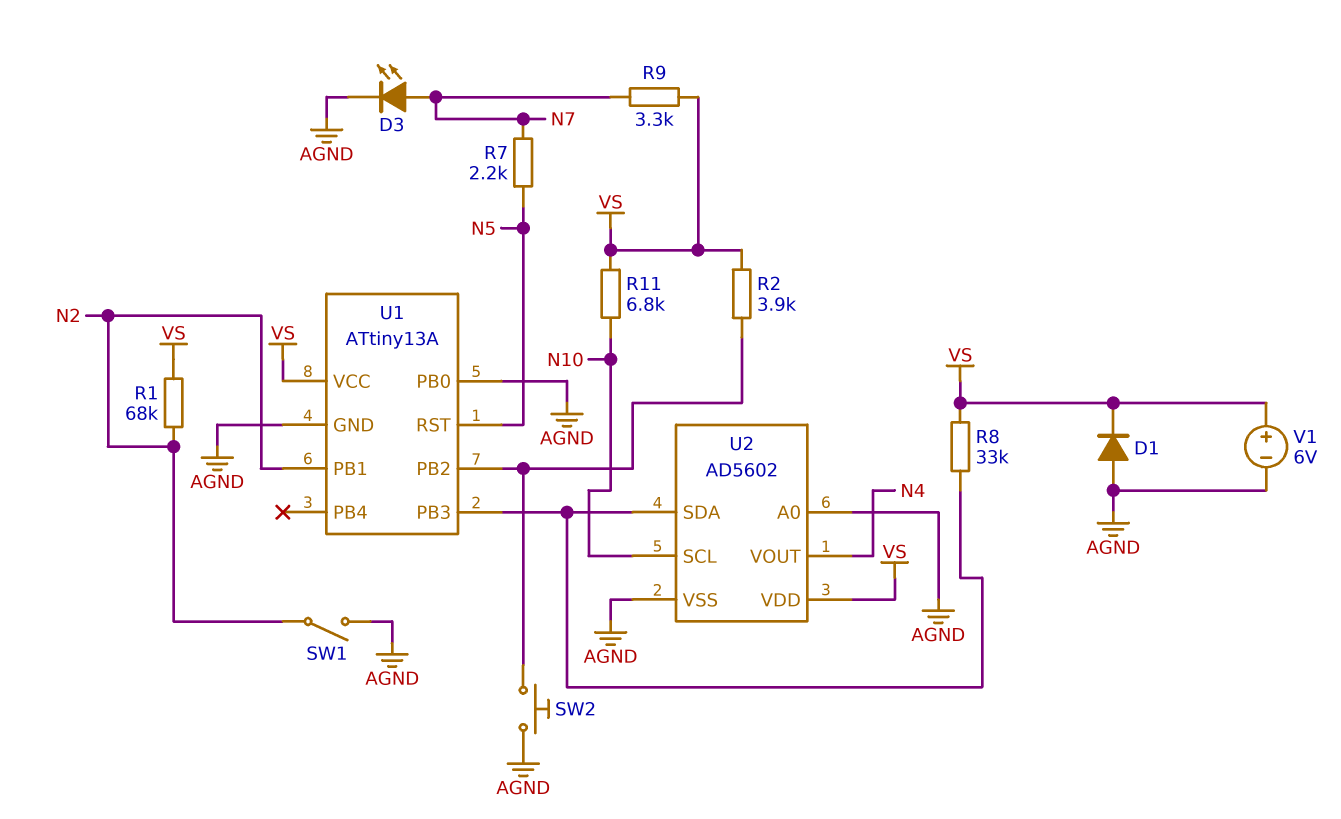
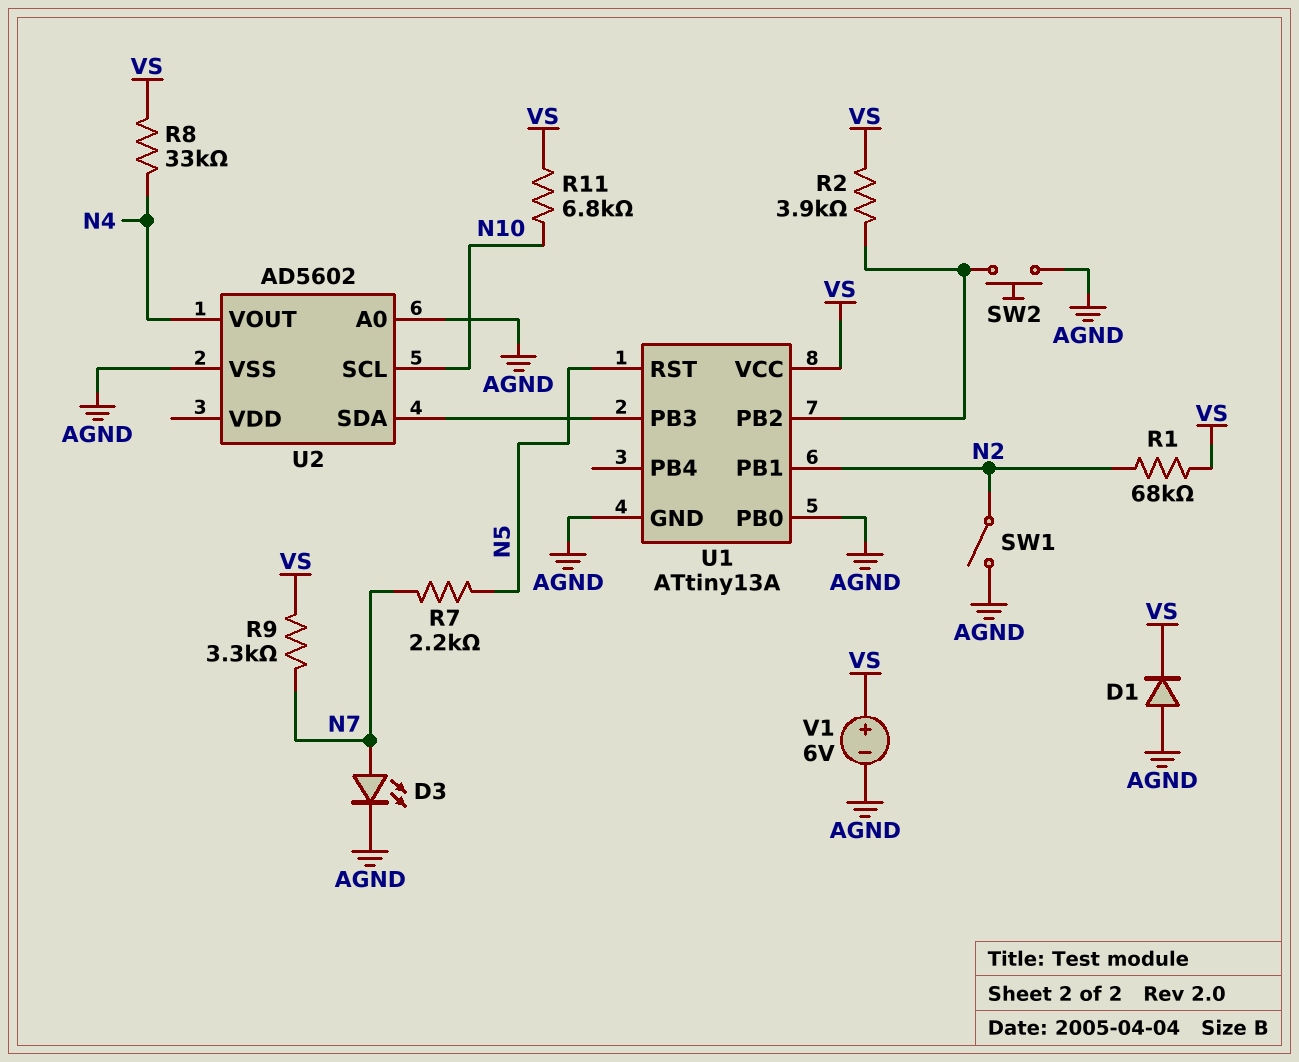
R8: 33k (U1/PB3, VS) -> 33k (N4, VS)
U2 pin VDD: VS -> none

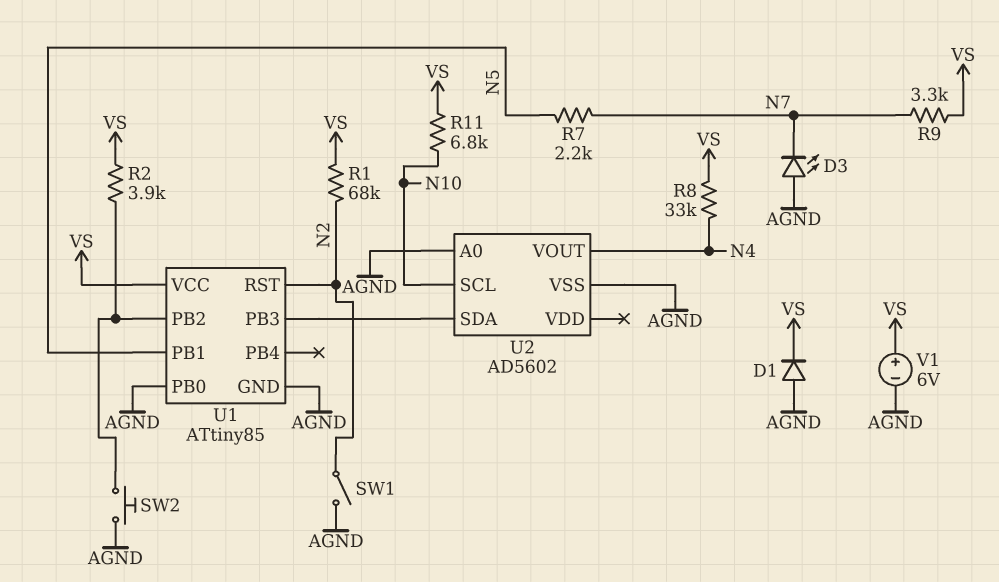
D3: LED (A N7, K AGND) -> LED (A AGND, K N7)
U1: ATtiny13A -> ATtiny85
U1 pin PB1: N2 -> N5
U1 pin RST: N5 -> N2

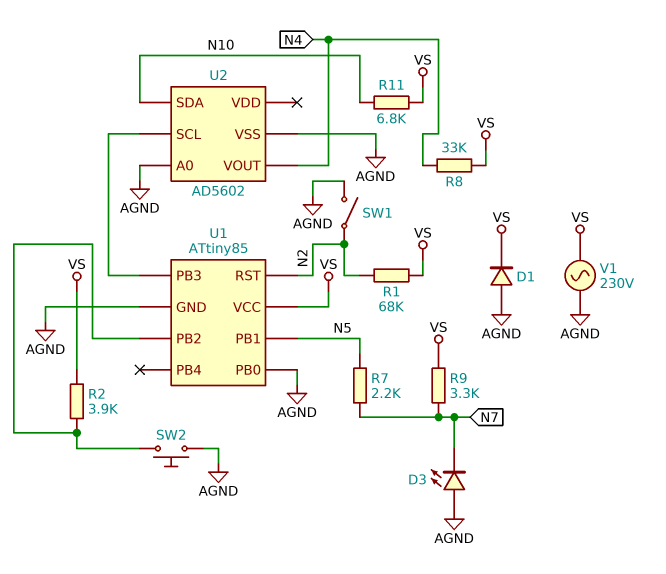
U2 pin SCL: N10 -> U1/PB3
U2 pin SDA: U1/PB3 -> N10
V1: 6V (plus VS, minus AGND) -> AC 230V (AGND, VS)

